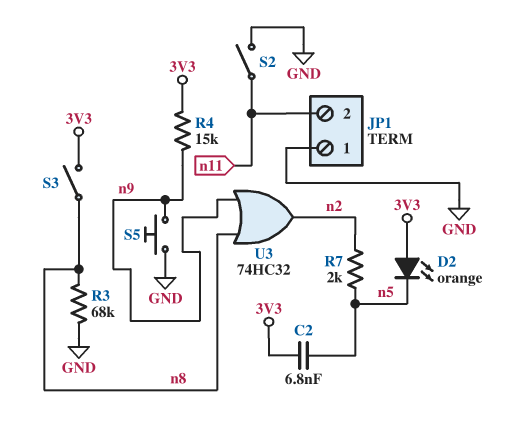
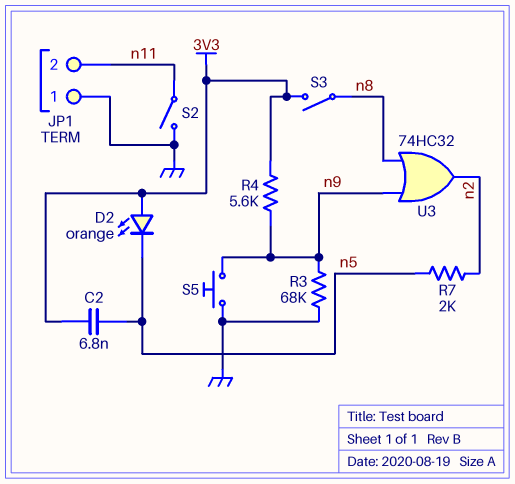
R3: 68k (GND, n8) -> 68k (GND, n9)
R4: 15k (3V3, n9) -> 5.6k (3V3, n9)

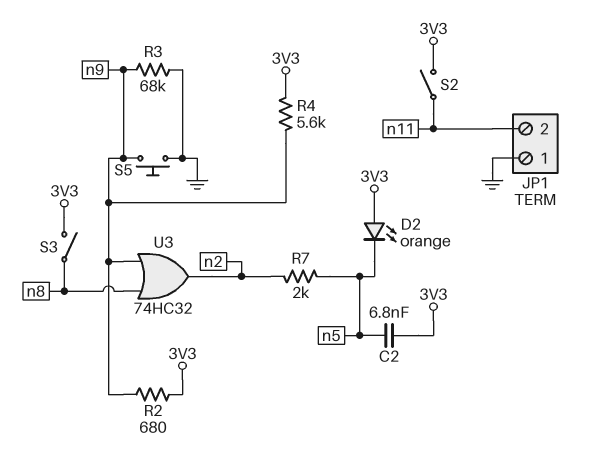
R2: none -> 680 (3V3, n9)
S2: switch (GND, n11) -> switch (3V3, n11)

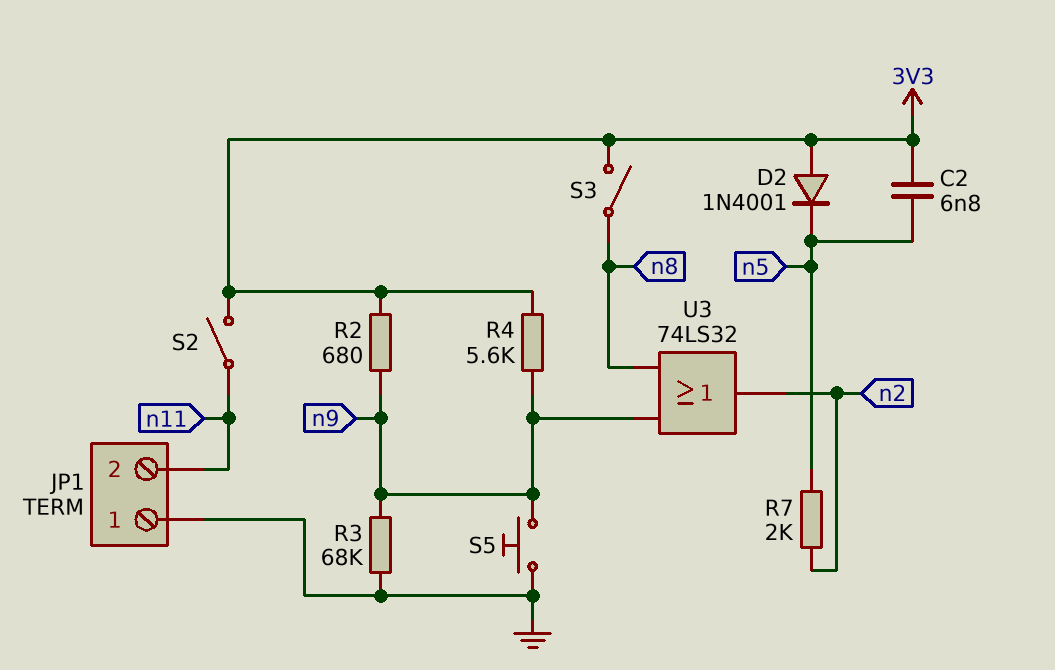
D2: LED orange (A 3V3, K n5) -> diode 1N4001 (A 3V3, K n5)
U3: OR 74HC32 (in n8, in n9, out n2) -> OR 74LS32 (in n8, in n9, out n2)

